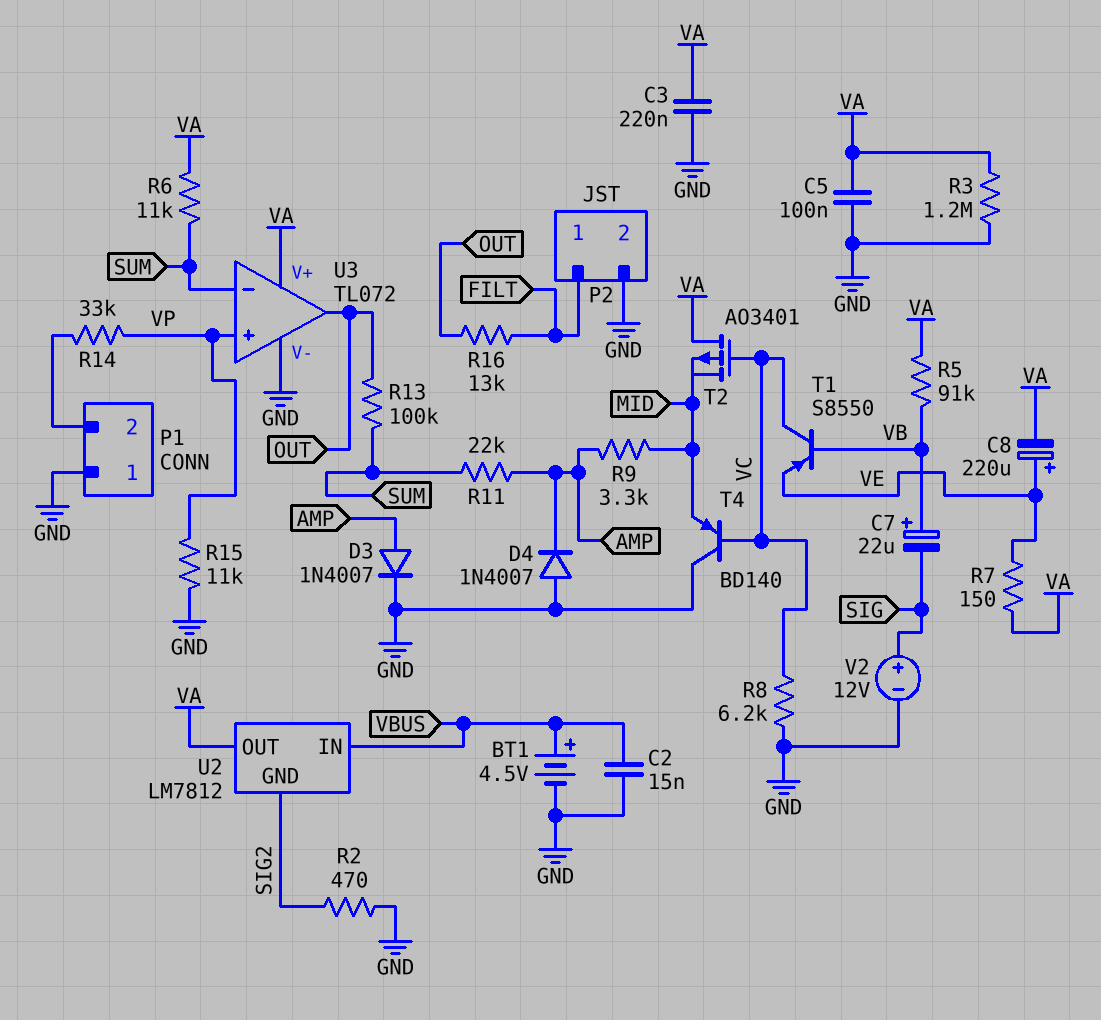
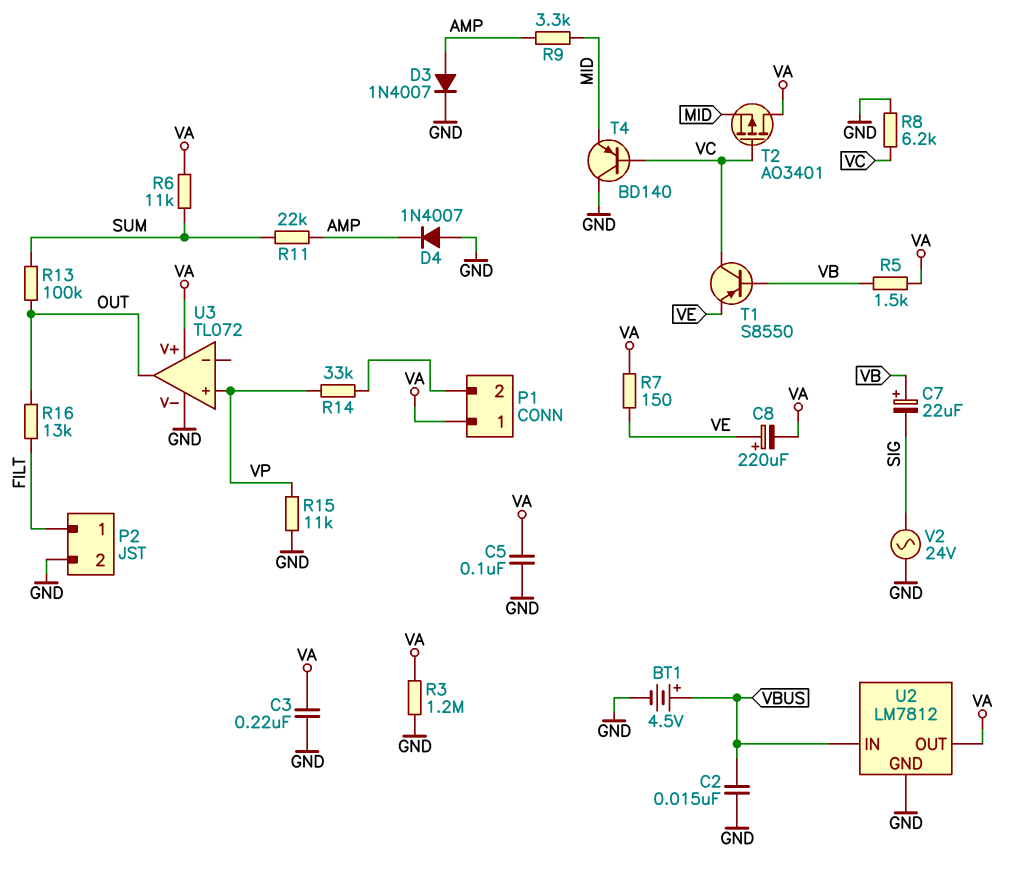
P1 pin 1: GND -> VA
R2: 470 (GND, SIG2) -> none
R5: 91k (VA, VB) -> 1.5k (VA, VB)
U2 pin GND: SIG2 -> GND
U3 pin in-: SUM -> none
V2: 12V (plus SIG, minus GND) -> AC 24V (GND, SIG)

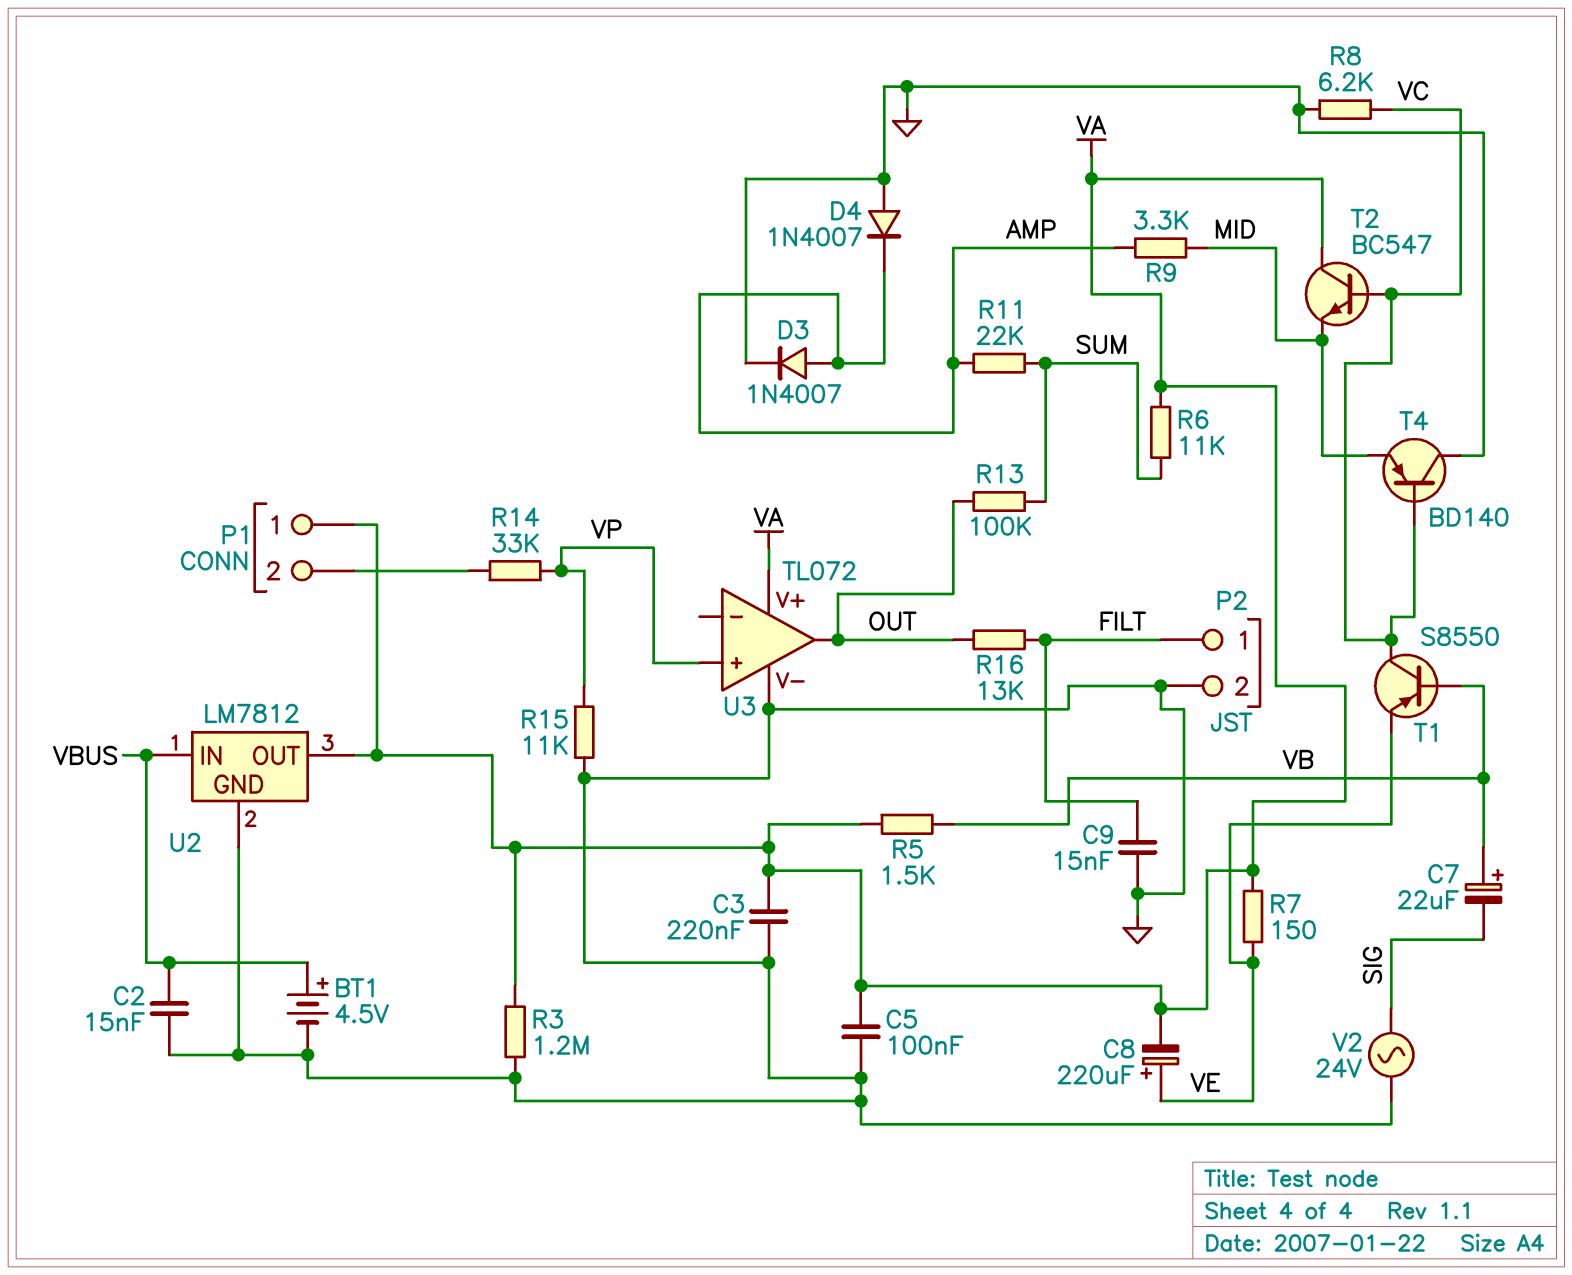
C9: none -> 15nF (FILT, GND)
T2: PMOS AO3401 (G VC, D VA, S MID) -> NPN BC547 (B VC, C VA, E MID)

